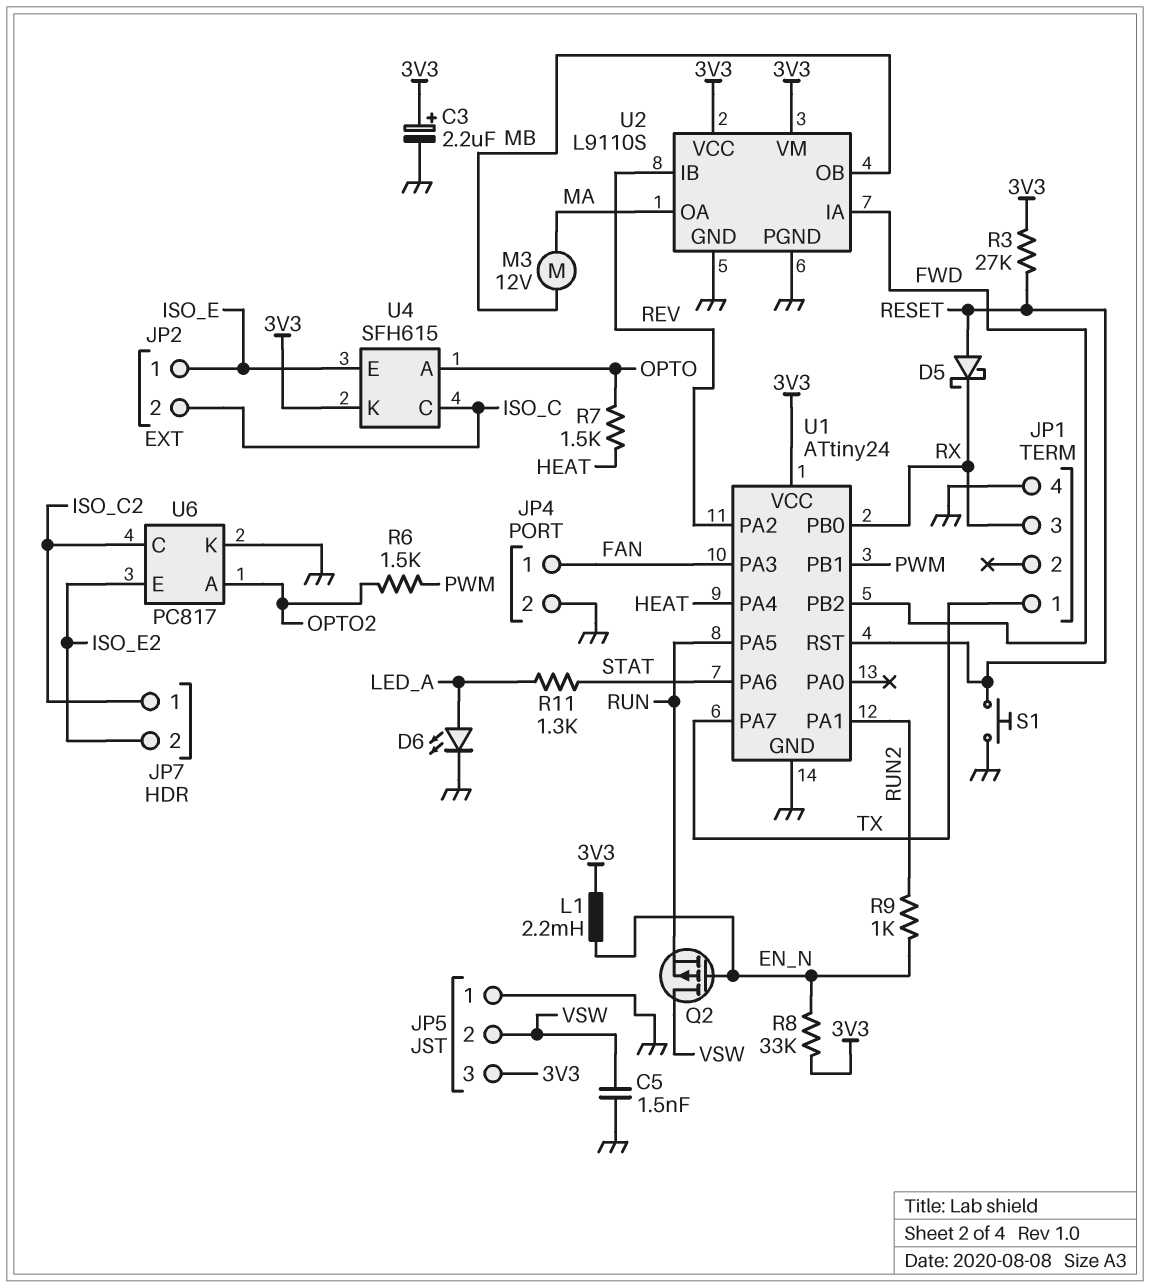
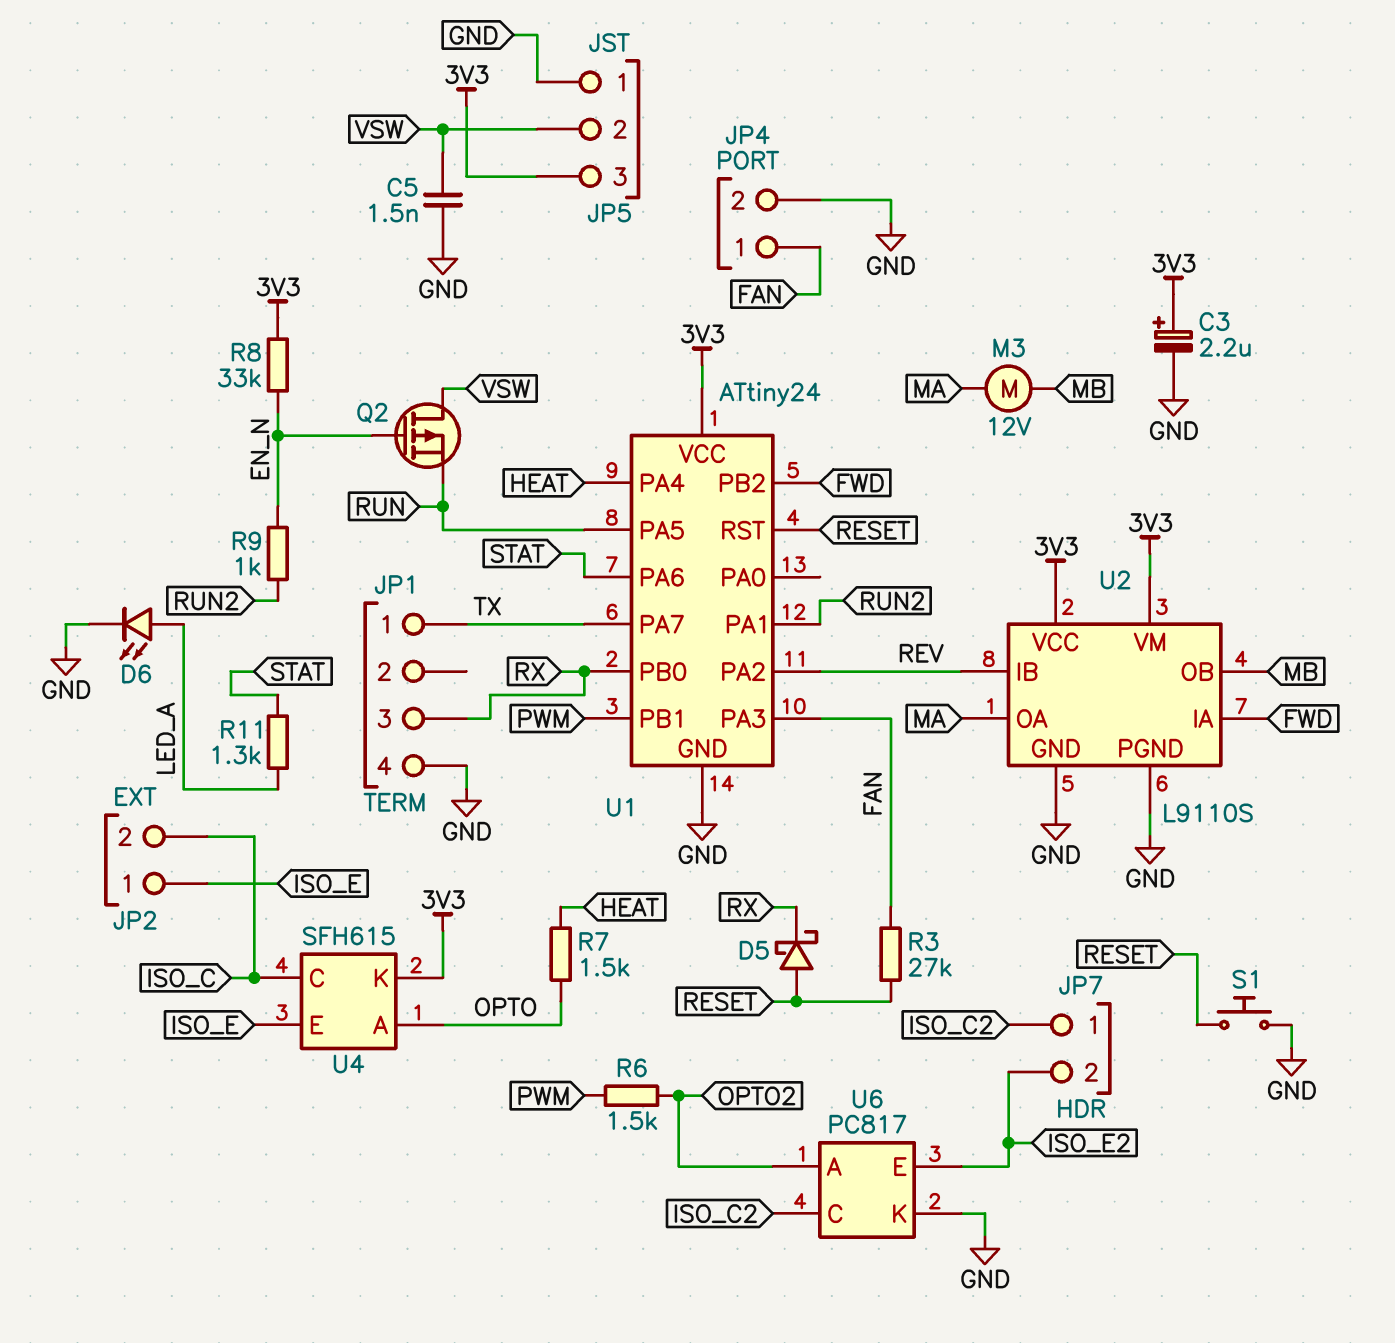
L1: 2.2mH (3V3, EN_N) -> none
R3: 27k (3V3, RESET) -> 27k (FAN, RESET)

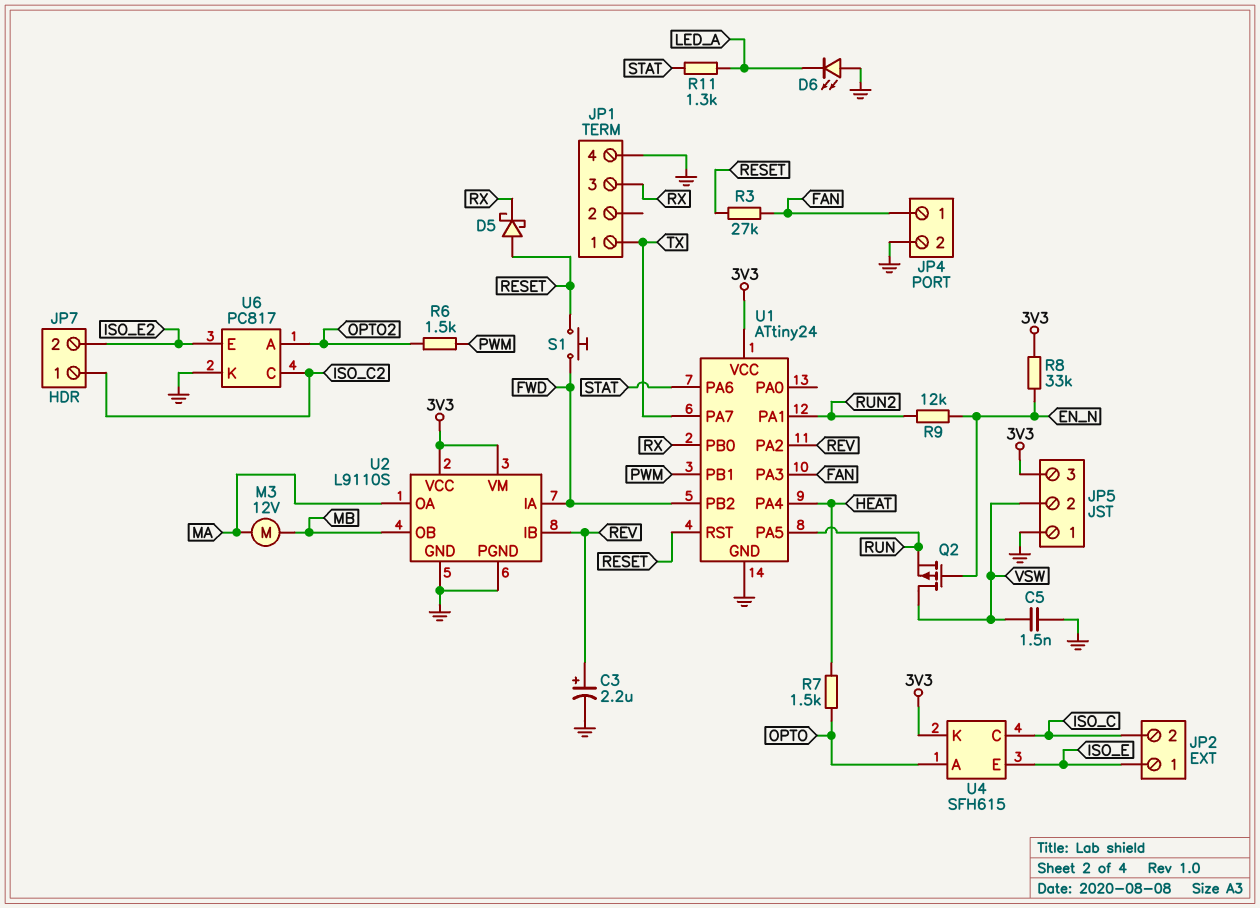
C3: 2.2uF (plus 3V3, minus GND) -> 2.2uF (plus REV, minus GND)
D6: LED (A LED_A, K GND) -> LED (A GND, K LED_A)
R9: 1k (EN_N, RUN2) -> 12k (EN_N, RUN2)
S1: button (GND, RESET) -> button (FWD, RESET)

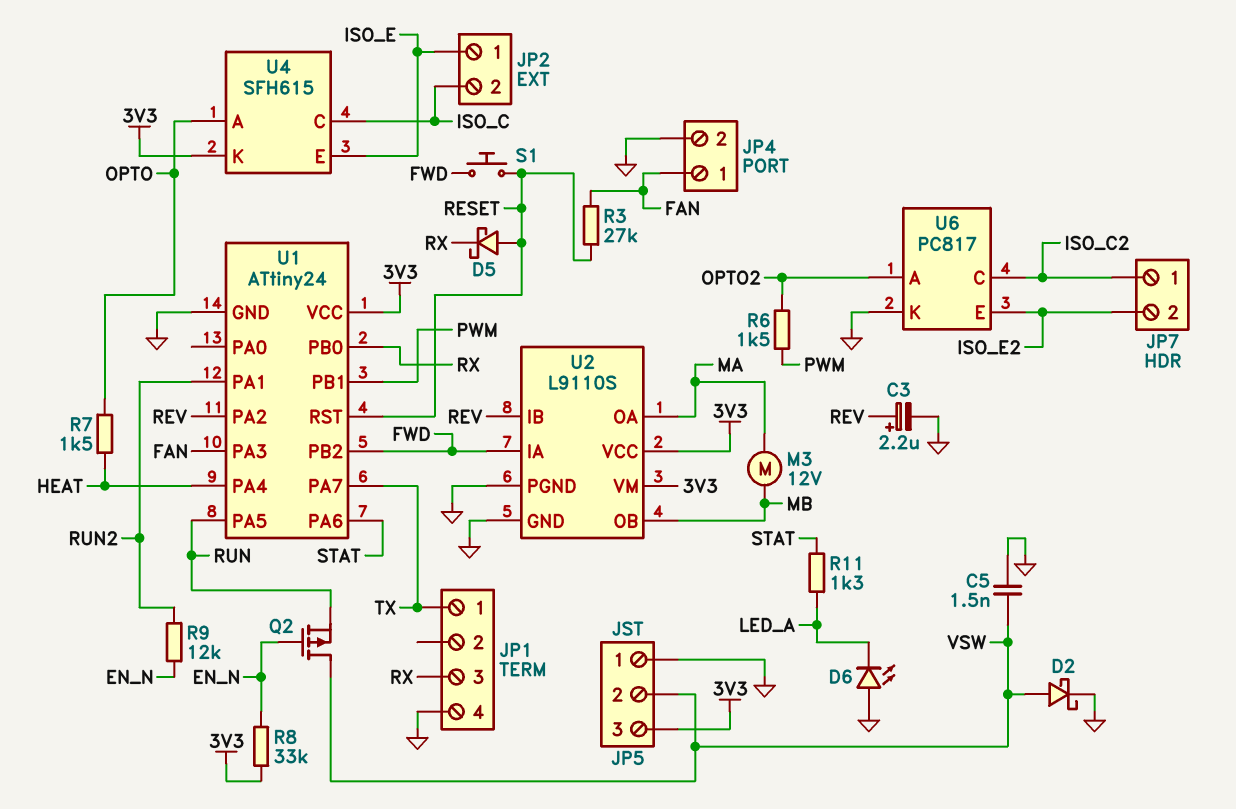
D2: none -> schottky (A VSW, K GND)

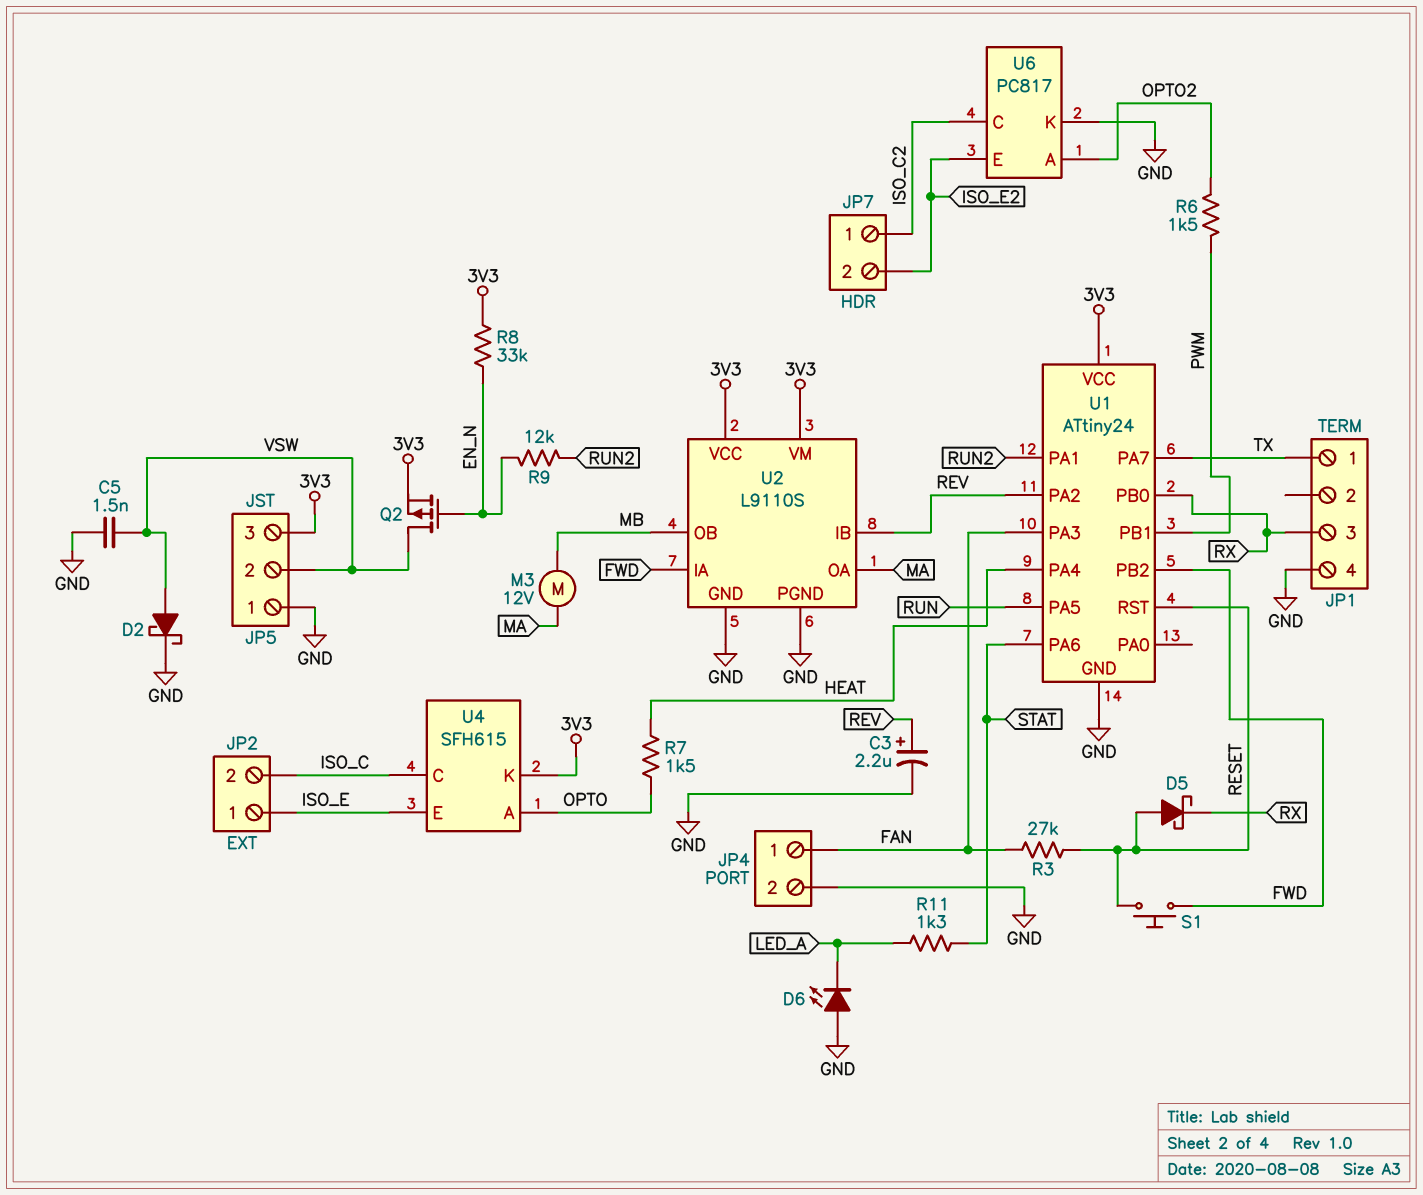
Q2: PMOS (G EN_N, D VSW, S RUN) -> PMOS (G EN_N, D VSW, S 3V3)

